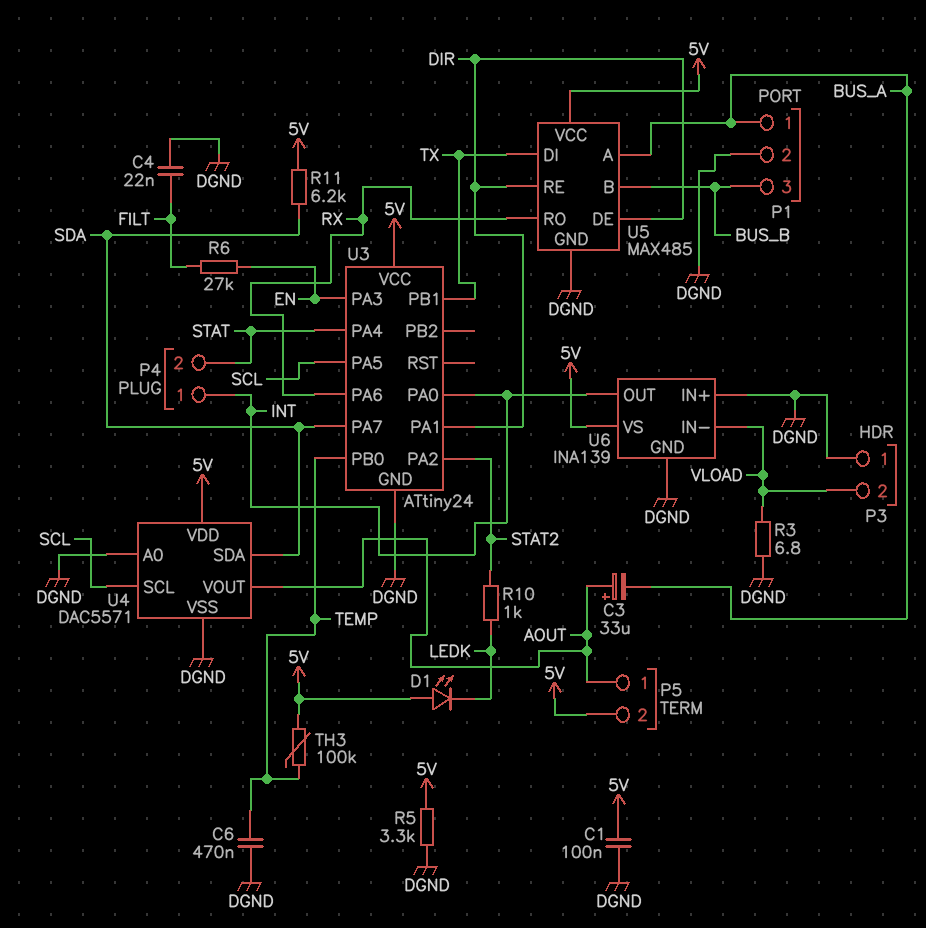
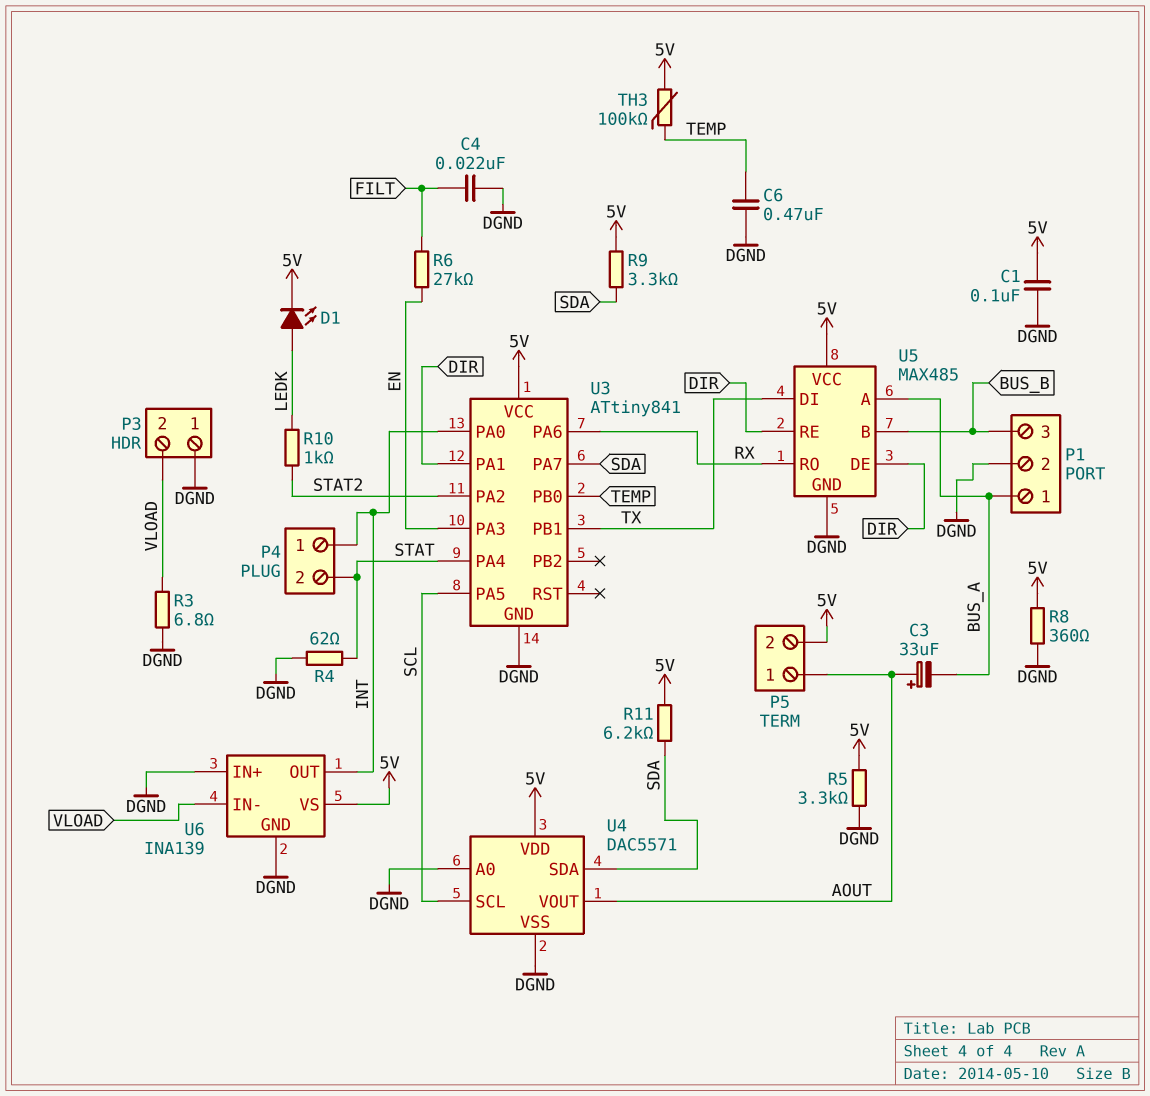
D1: LED (A 5V, K LEDK) -> LED (A LEDK, K 5V)
R4: none -> 62 (DGND, STAT)
R8: none -> 360 (5V, DGND)
R9: none -> 3.3k (5V, SDA)
U3: ATtiny24 -> ATtiny841

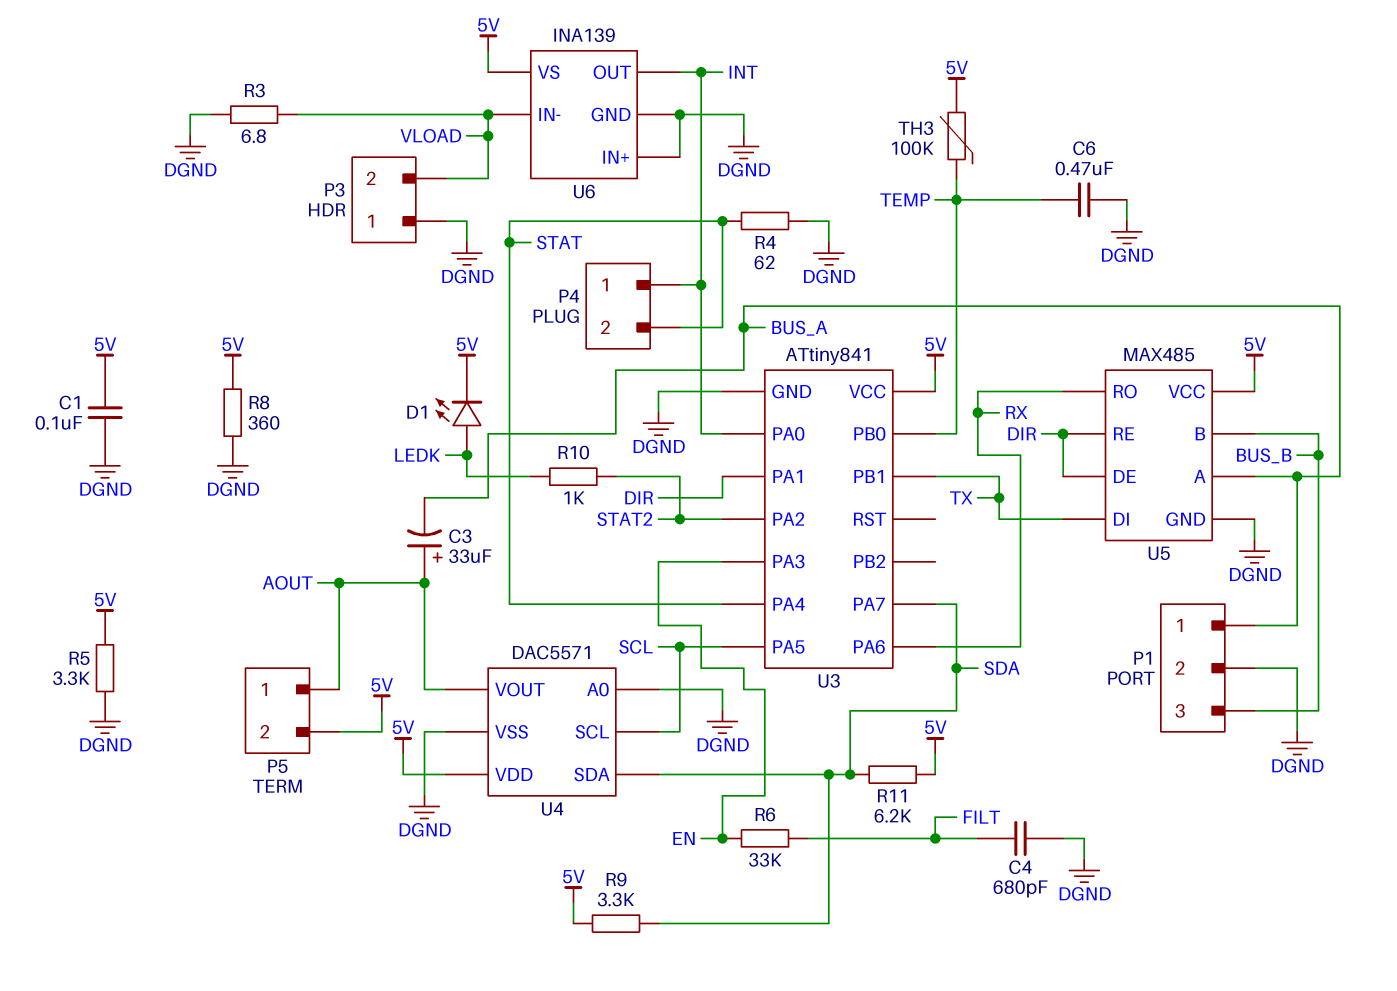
C4: 22nF (DGND, FILT) -> 680pF (DGND, FILT)
R6: 27k (EN, FILT) -> 33k (EN, FILT)

